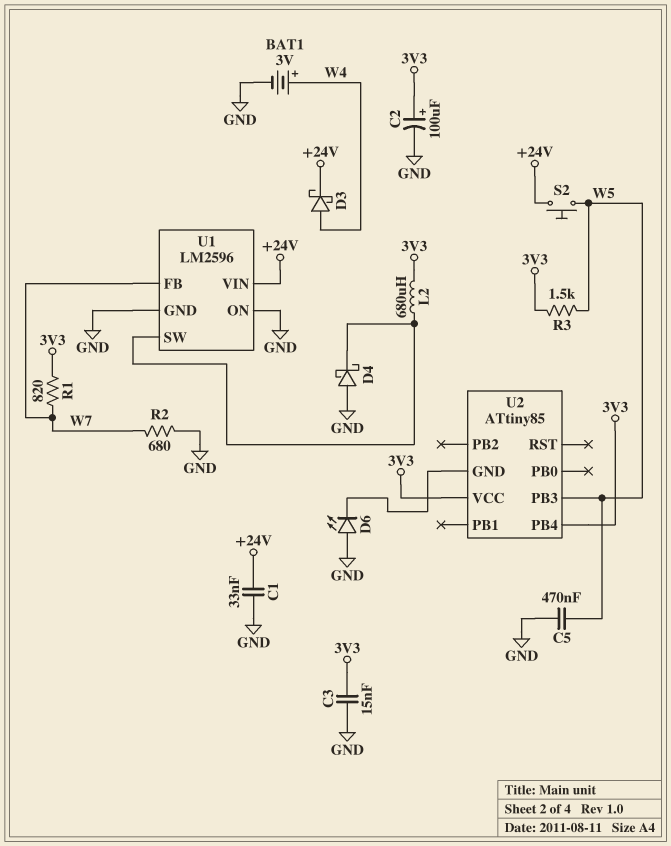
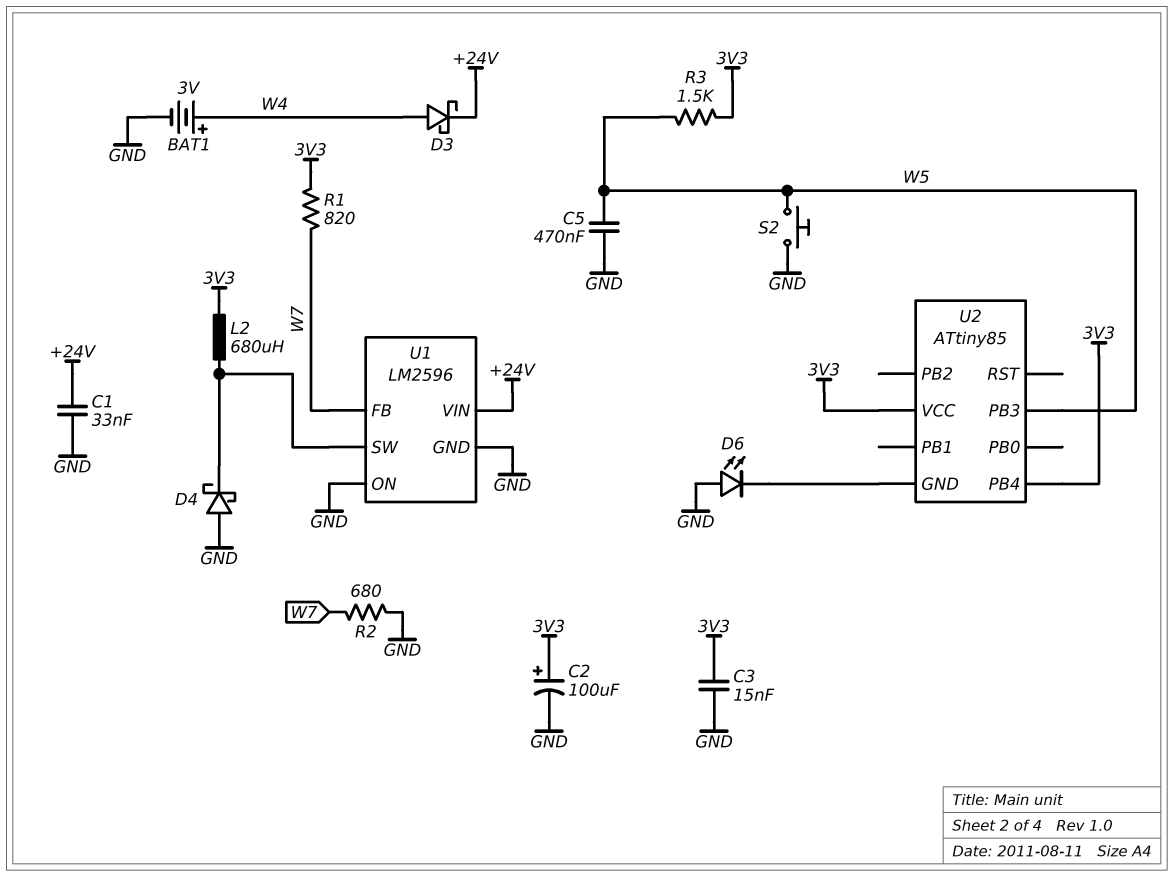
S2: button (+24V, W5) -> button (GND, W5)

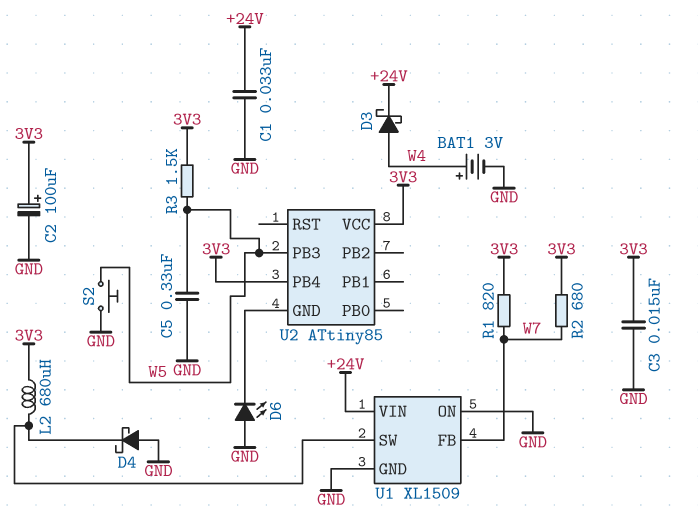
C5: 470nF (GND, W5) -> 330nF (GND, W5)
R2: 680 (GND, W7) -> 680 (3V3, W7)
U1: LM2596 -> XL1509

